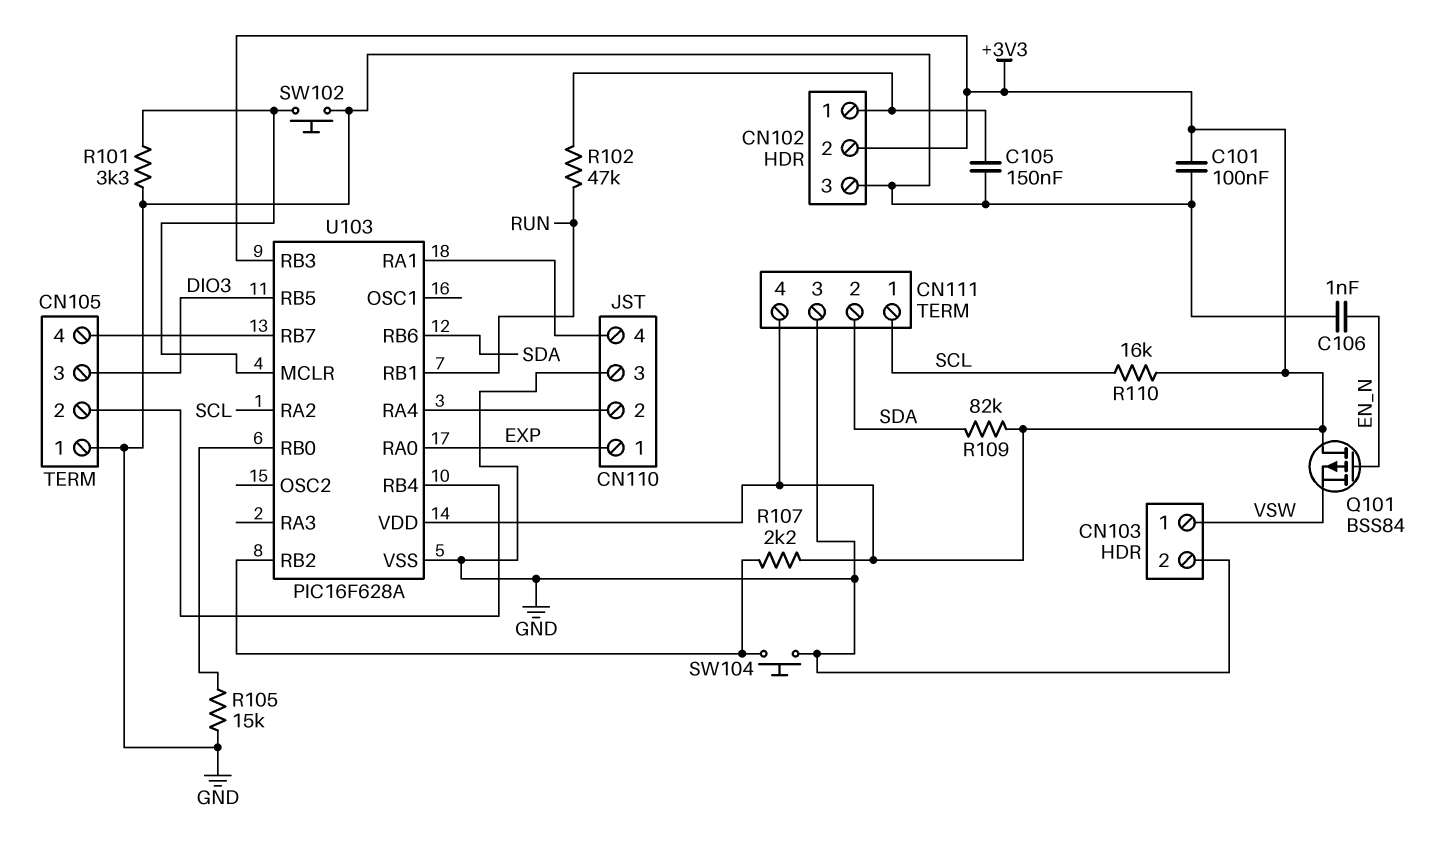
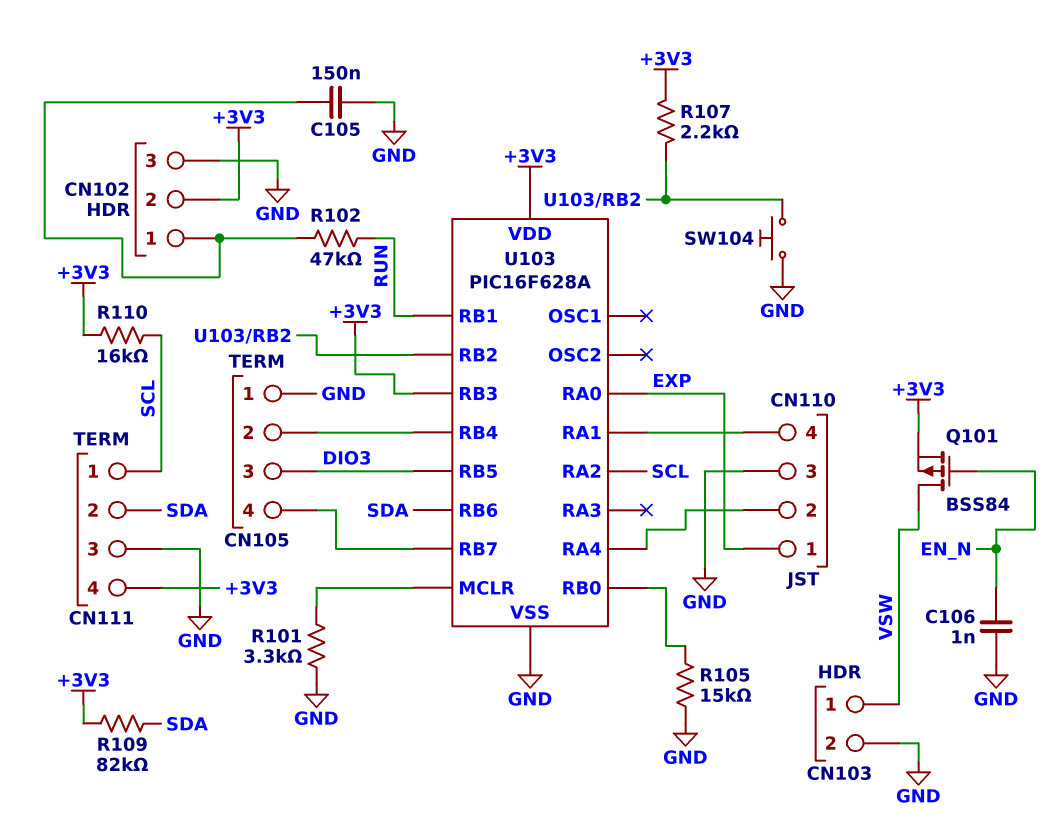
C101: 100nF (+3V3, GND) -> none
Q101: PMOS BSS84 (G EN_N, D +3V3, S VSW) -> PMOS BSS84 (G EN_N, D VSW, S +3V3)
SW102: button (GND, U103/MCLR) -> none

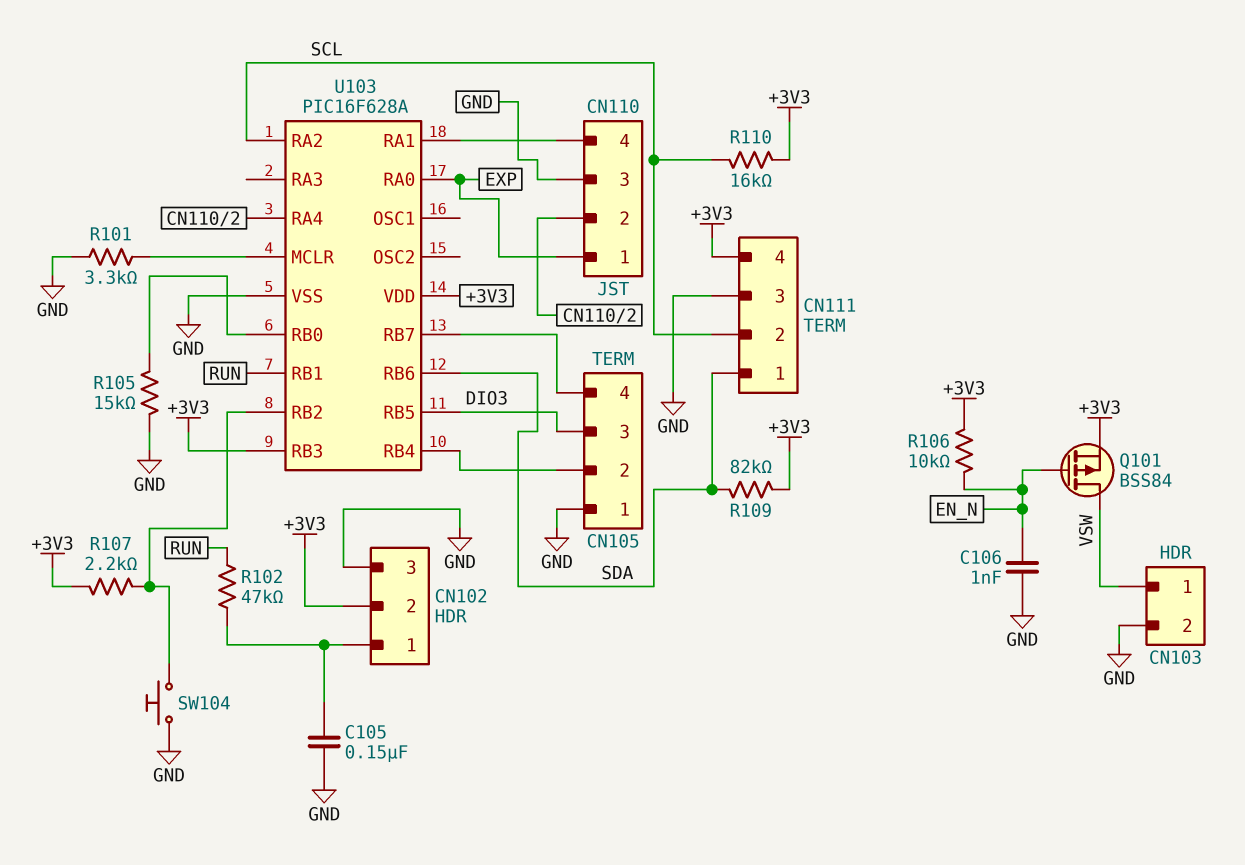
CN111 pin 1: SCL -> SDA
CN111 pin 2: SDA -> SCL
R106: none -> 10k (+3V3, EN_N)

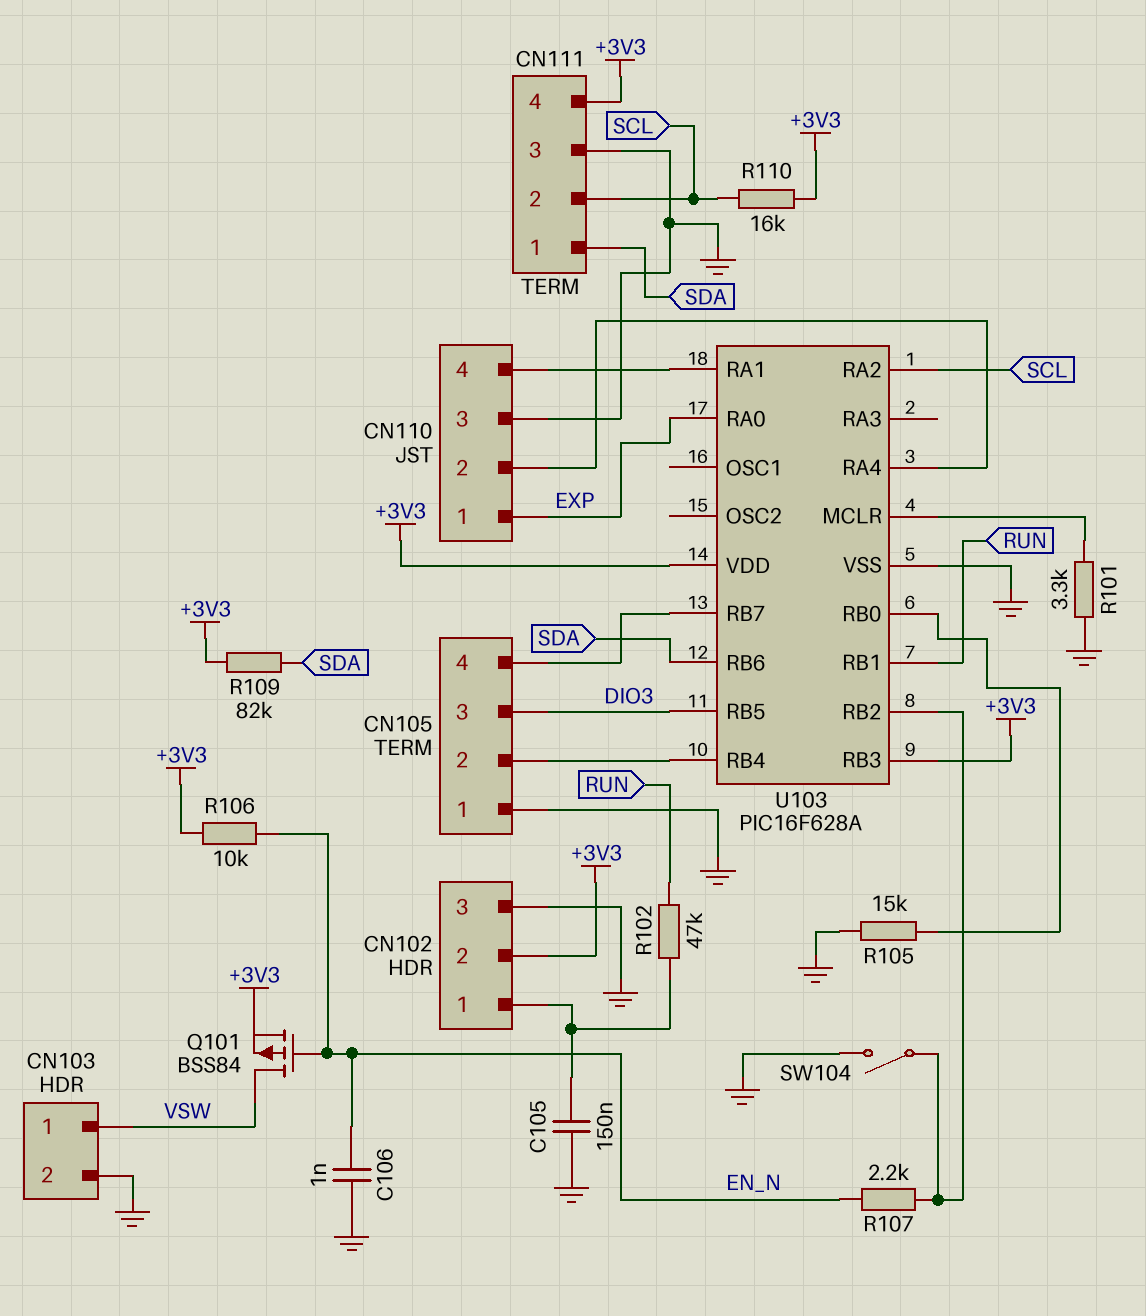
R107: 2.2k (+3V3, U103/RB2) -> 2.2k (EN_N, U103/RB2)
SW104: button (GND, U103/RB2) -> switch (GND, U103/RB2)

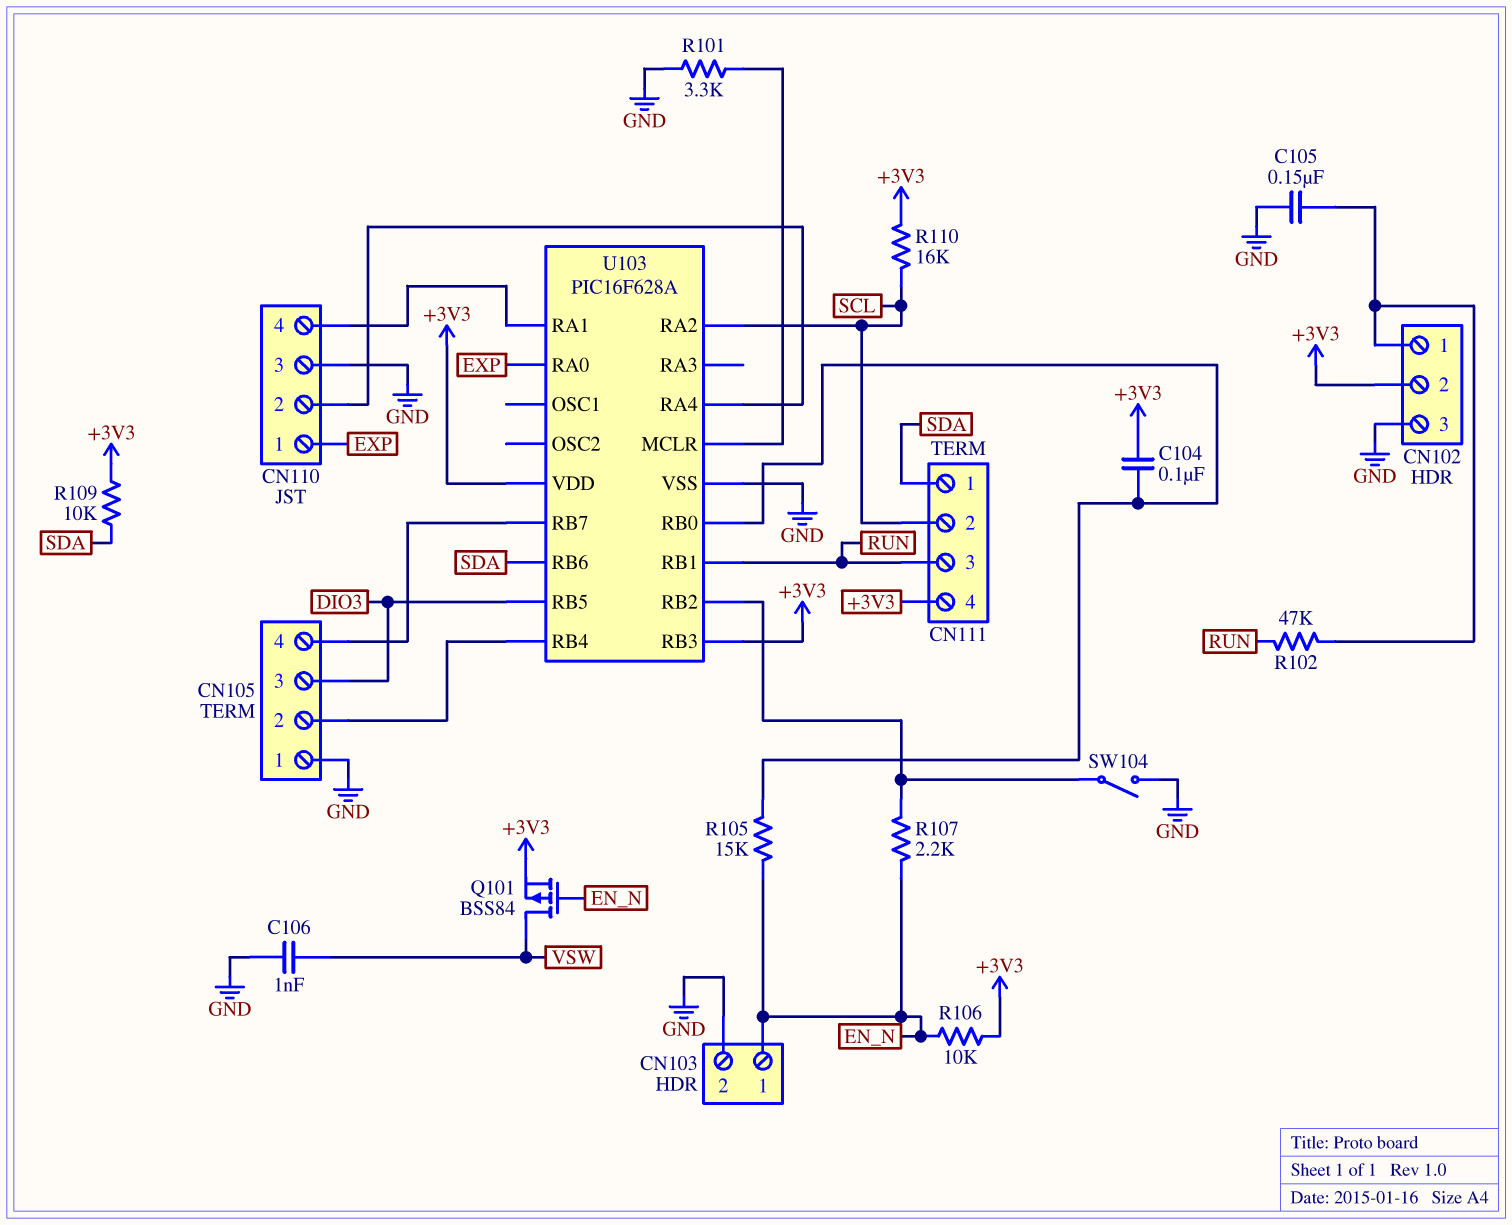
C104: none -> 100nF (+3V3, U103/RB0)
C106: 1nF (EN_N, GND) -> 1nF (GND, VSW)
CN103 pin 1: VSW -> EN_N
CN111 pin 3: GND -> RUN
R105: 15k (GND, U103/RB0) -> 15k (EN_N, U103/RB0)
R109: 82k (+3V3, SDA) -> 10k (+3V3, SDA)

